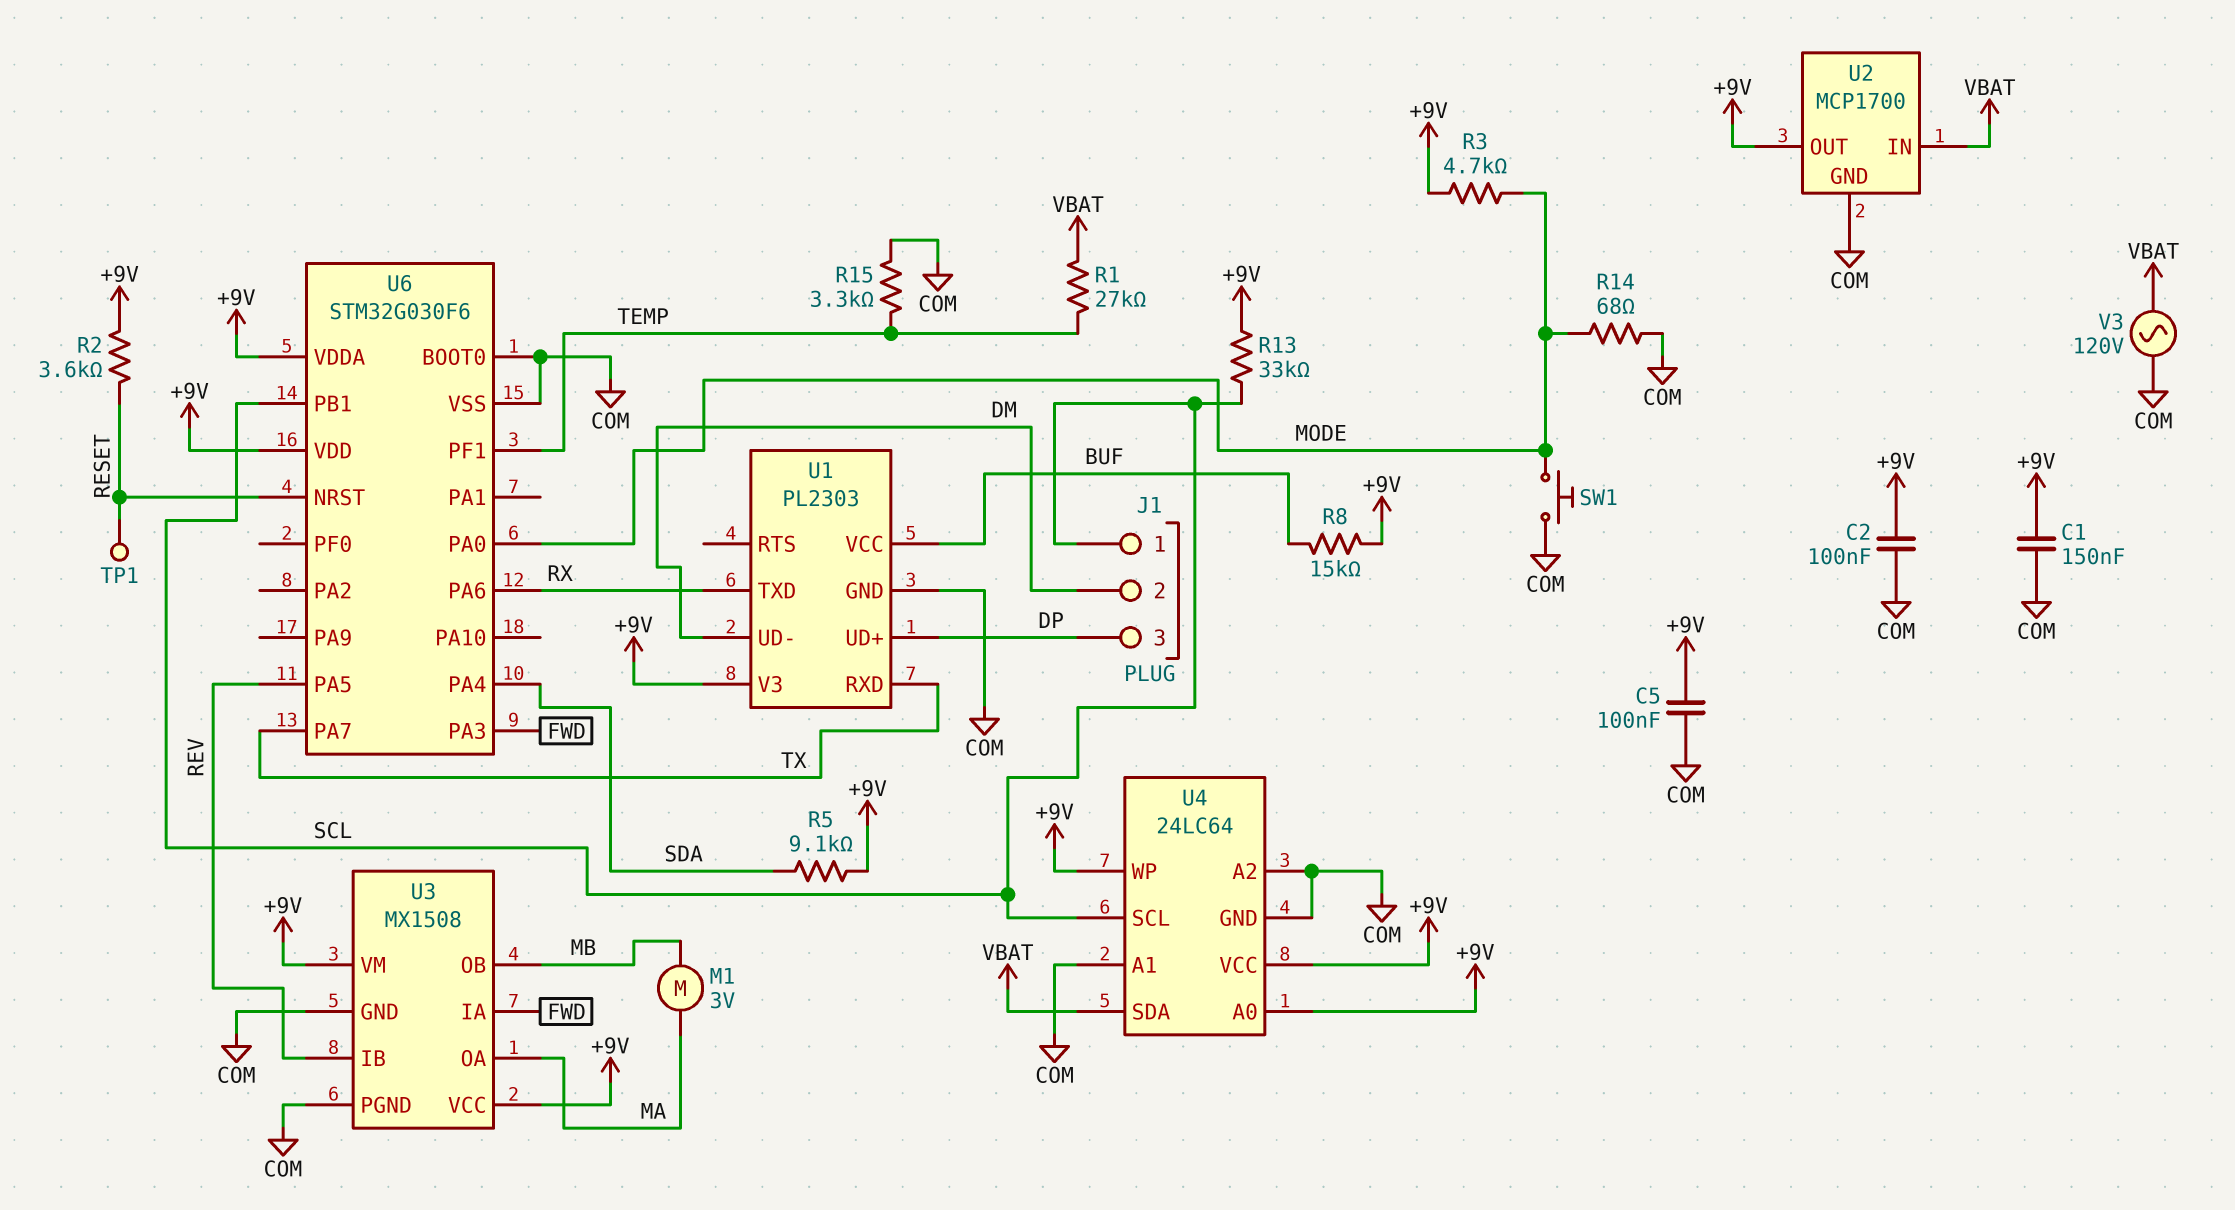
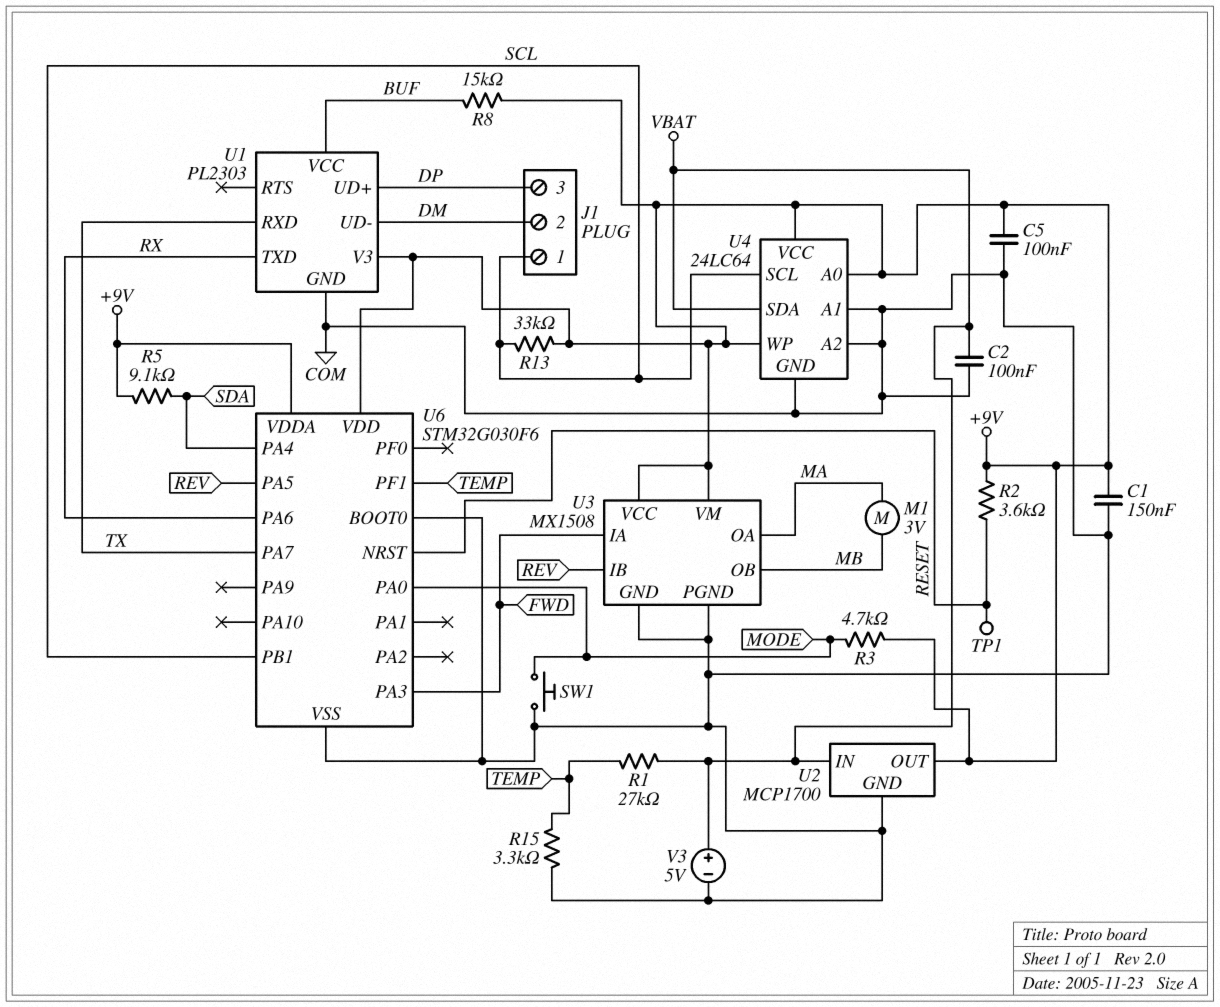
C2: 100nF (+9V, COM) -> 100nF (COM, VBAT)
R14: 68 (COM, MODE) -> none
V3: AC 120V (COM, VBAT) -> 5V (plus VBAT, minus COM)

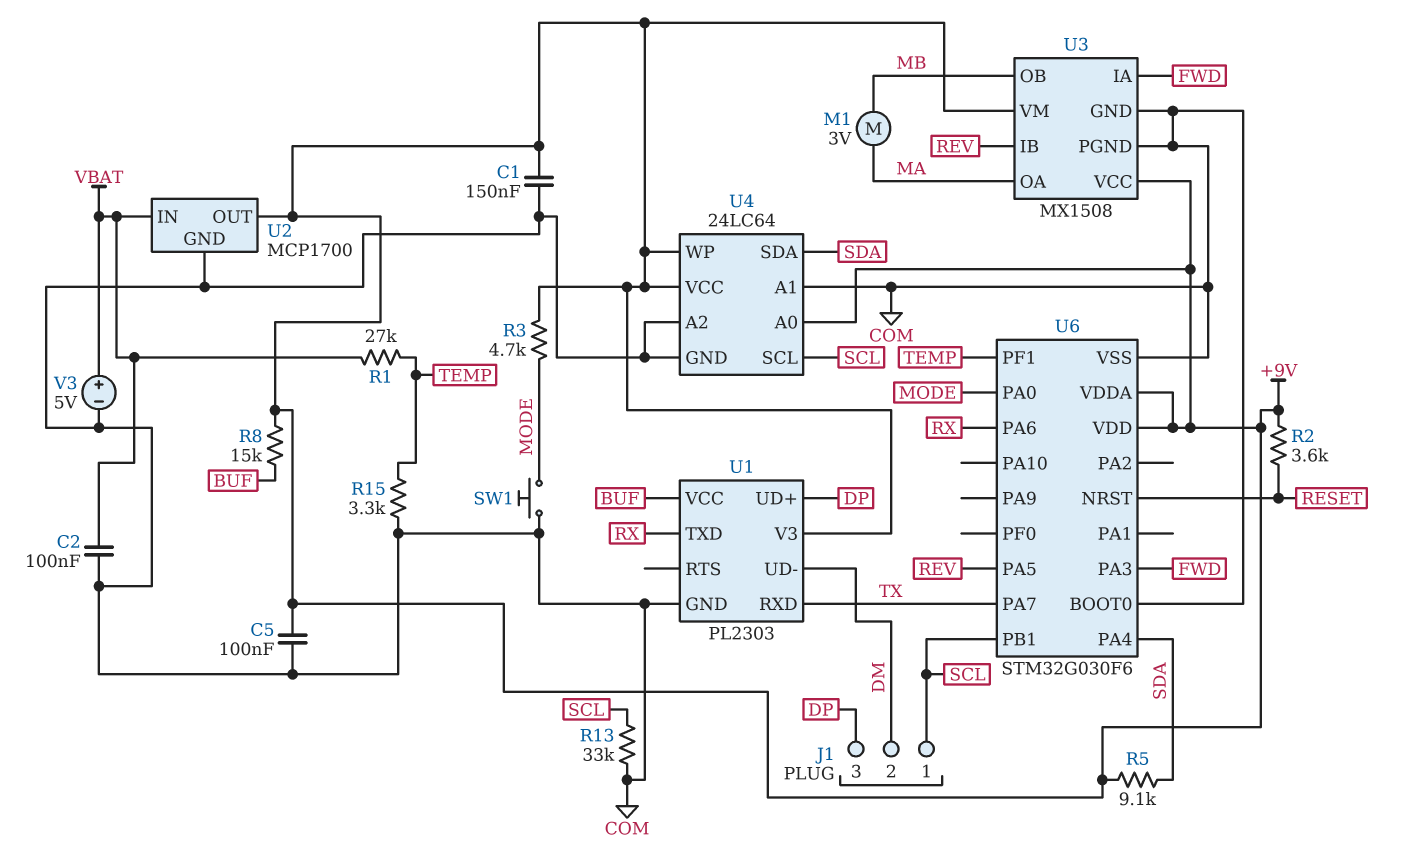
R13: 33k (+9V, SCL) -> 33k (COM, SCL)
TP1: test point (RESET) -> none
U4 pin SDA: VBAT -> SDA

